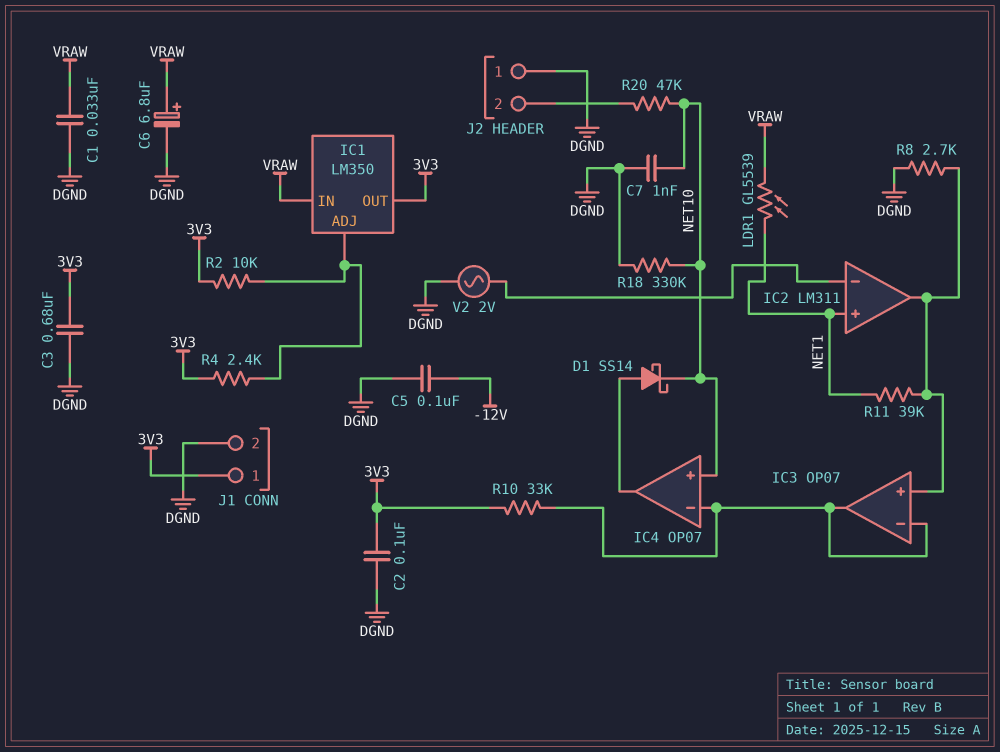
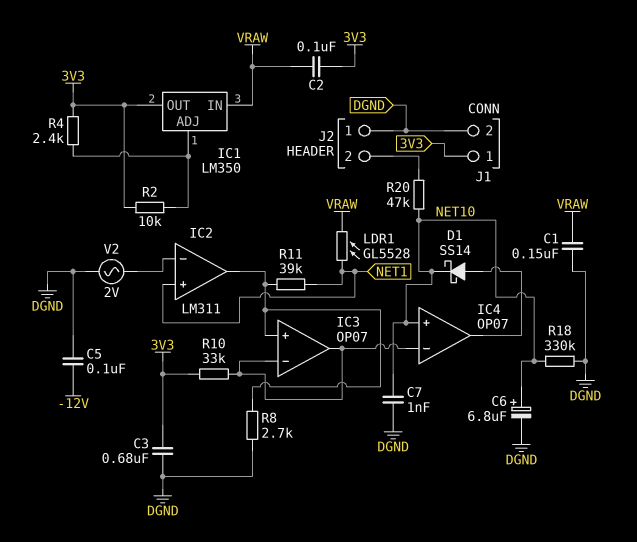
C1: 33nF (DGND, VRAW) -> 150nF (DGND, VRAW)
C2: 100nF (3V3, DGND) -> 100nF (3V3, VRAW)
C6: 6.8uF (plus VRAW, minus DGND) -> 6.8uF (plus NET10, minus DGND)
LDR1: GL5539 (NET1, VRAW) -> GL5528 (NET1, VRAW)

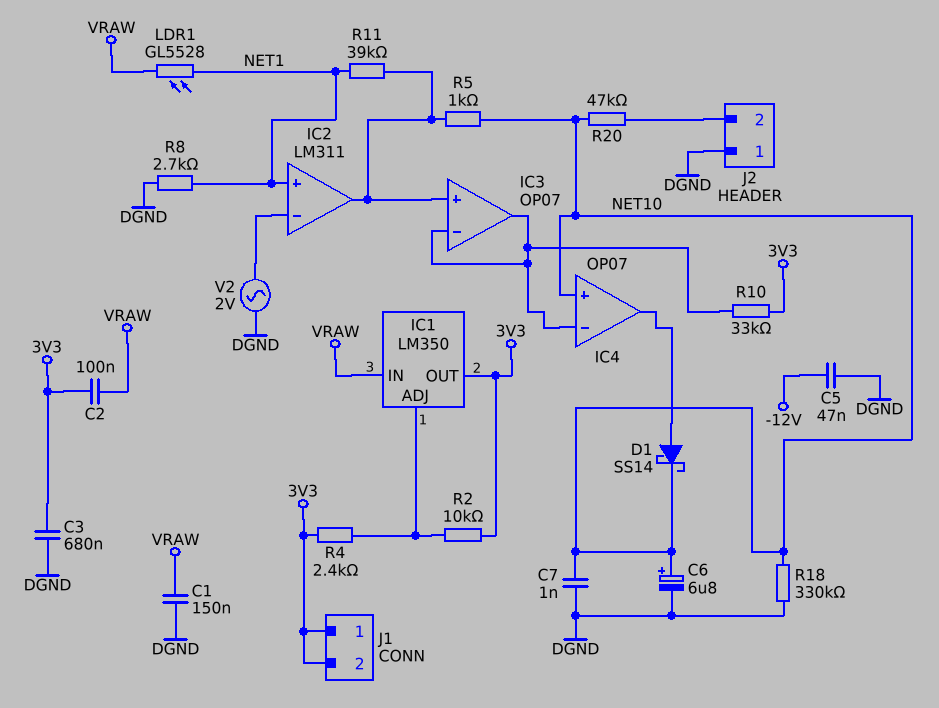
C5: 100nF (-12V, DGND) -> 47nF (-12V, DGND)
J1 pin 2: DGND -> 3V3
R5: none -> 1k (IC2/out, NET10)
R8: 2.7k (DGND, IC2/out) -> 2.7k (DGND, NET1)

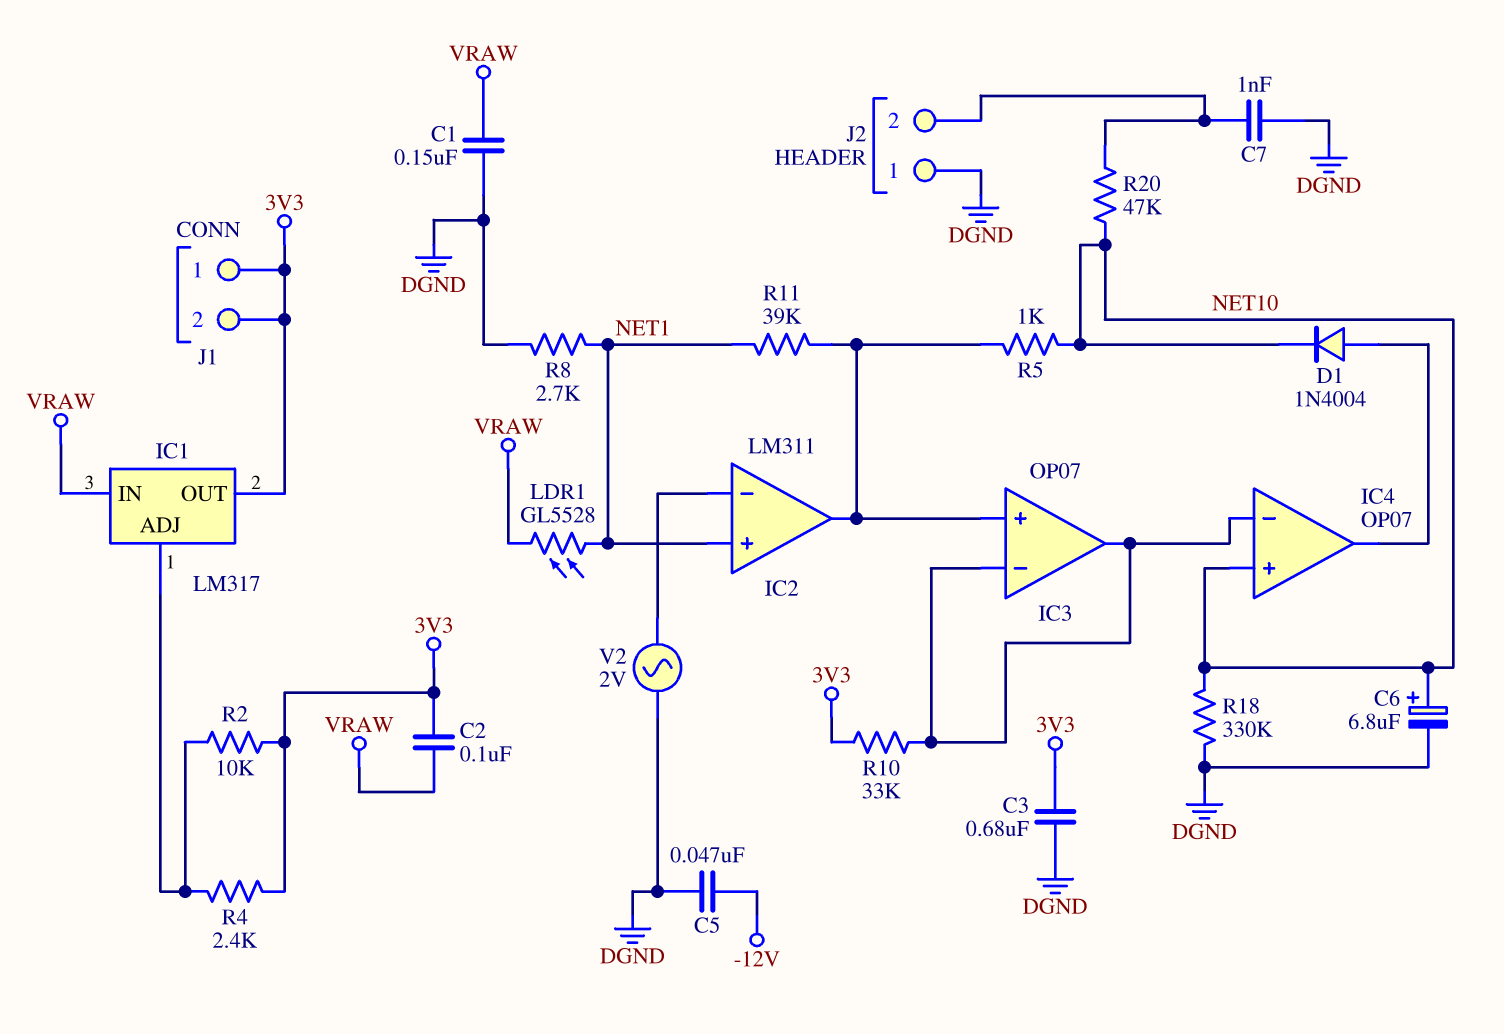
C7: 1nF (DGND, NET10) -> 1nF (DGND, J2/2)
D1: schottky SS14 (A IC4/out, K NET10) -> diode 1N4004 (A IC4/out, K NET10)
IC1: LM350 -> LM317

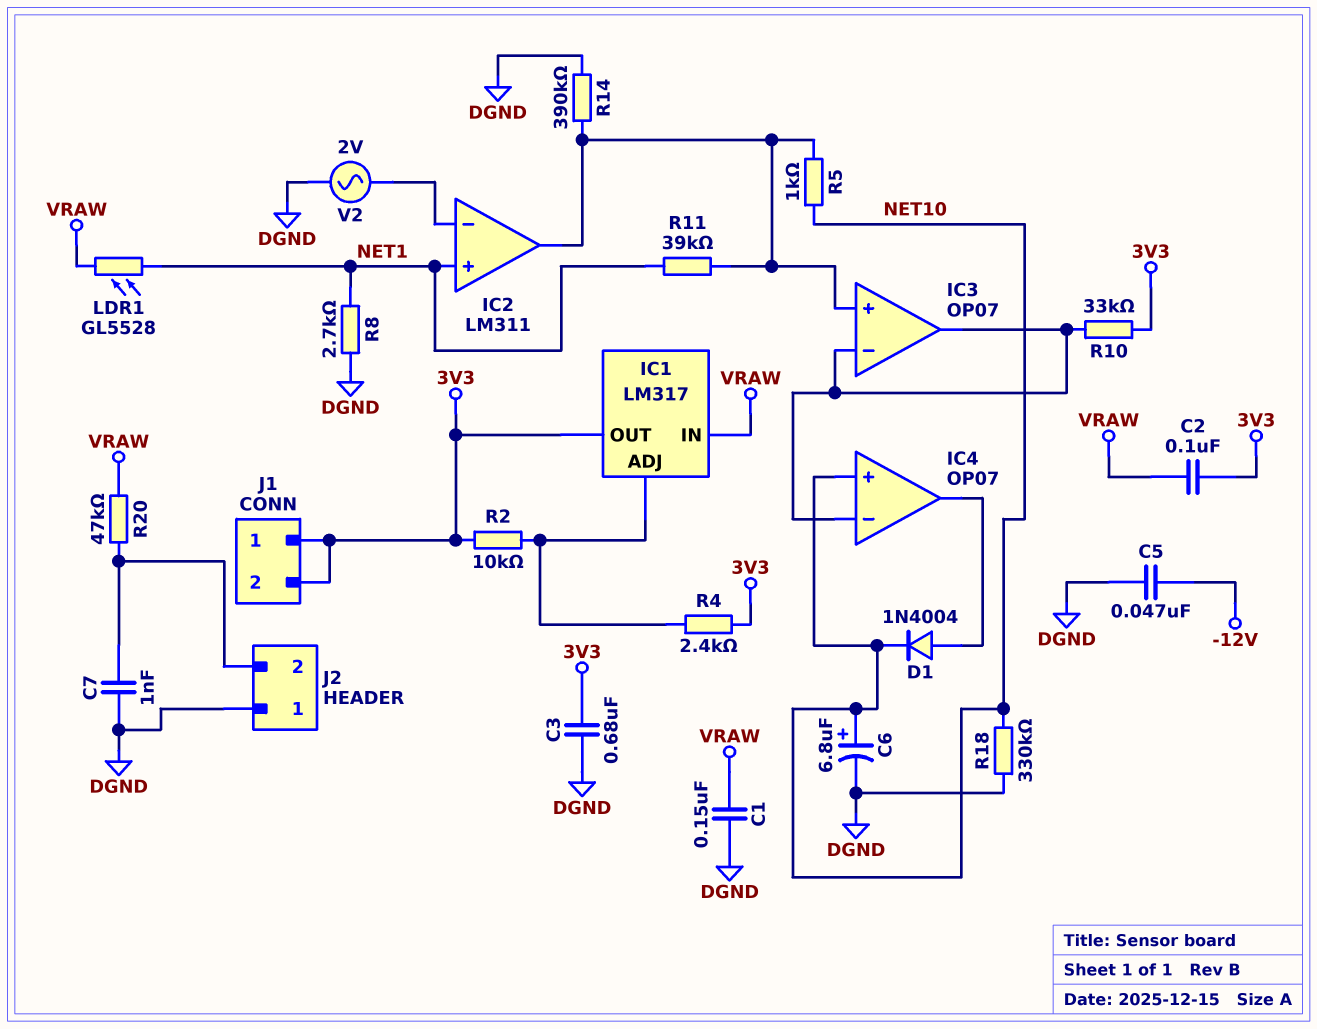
R14: none -> 390k (DGND, IC2/out)
R20: 47k (J2/2, NET10) -> 47k (J2/2, VRAW)

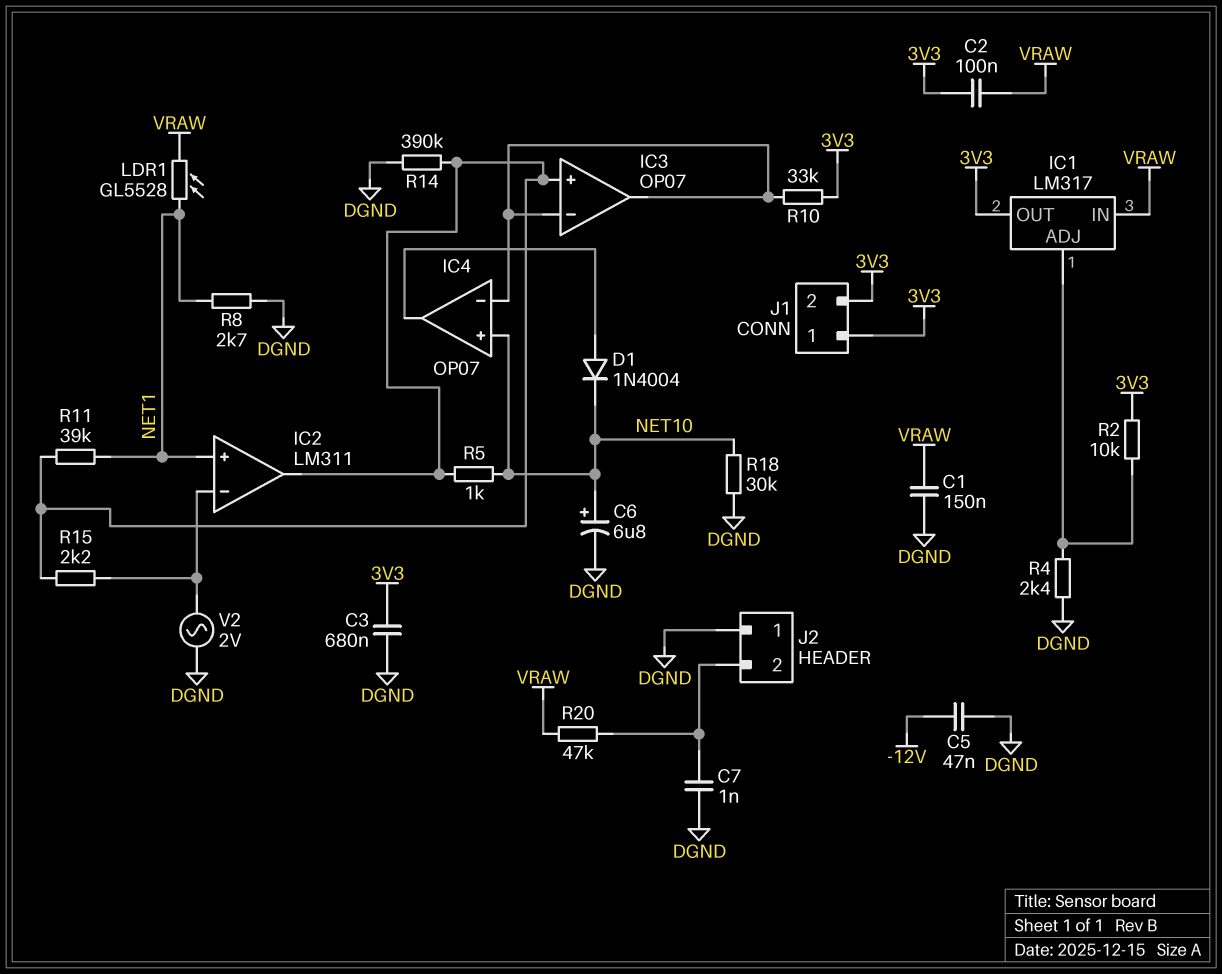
R4: 2.4k (3V3, IC1/ADJ) -> 2.4k (DGND, IC1/ADJ)
R15: none -> 2.2k (IC2/in-, IC2/out)
R18: 330k (DGND, NET10) -> 30k (DGND, NET10)

